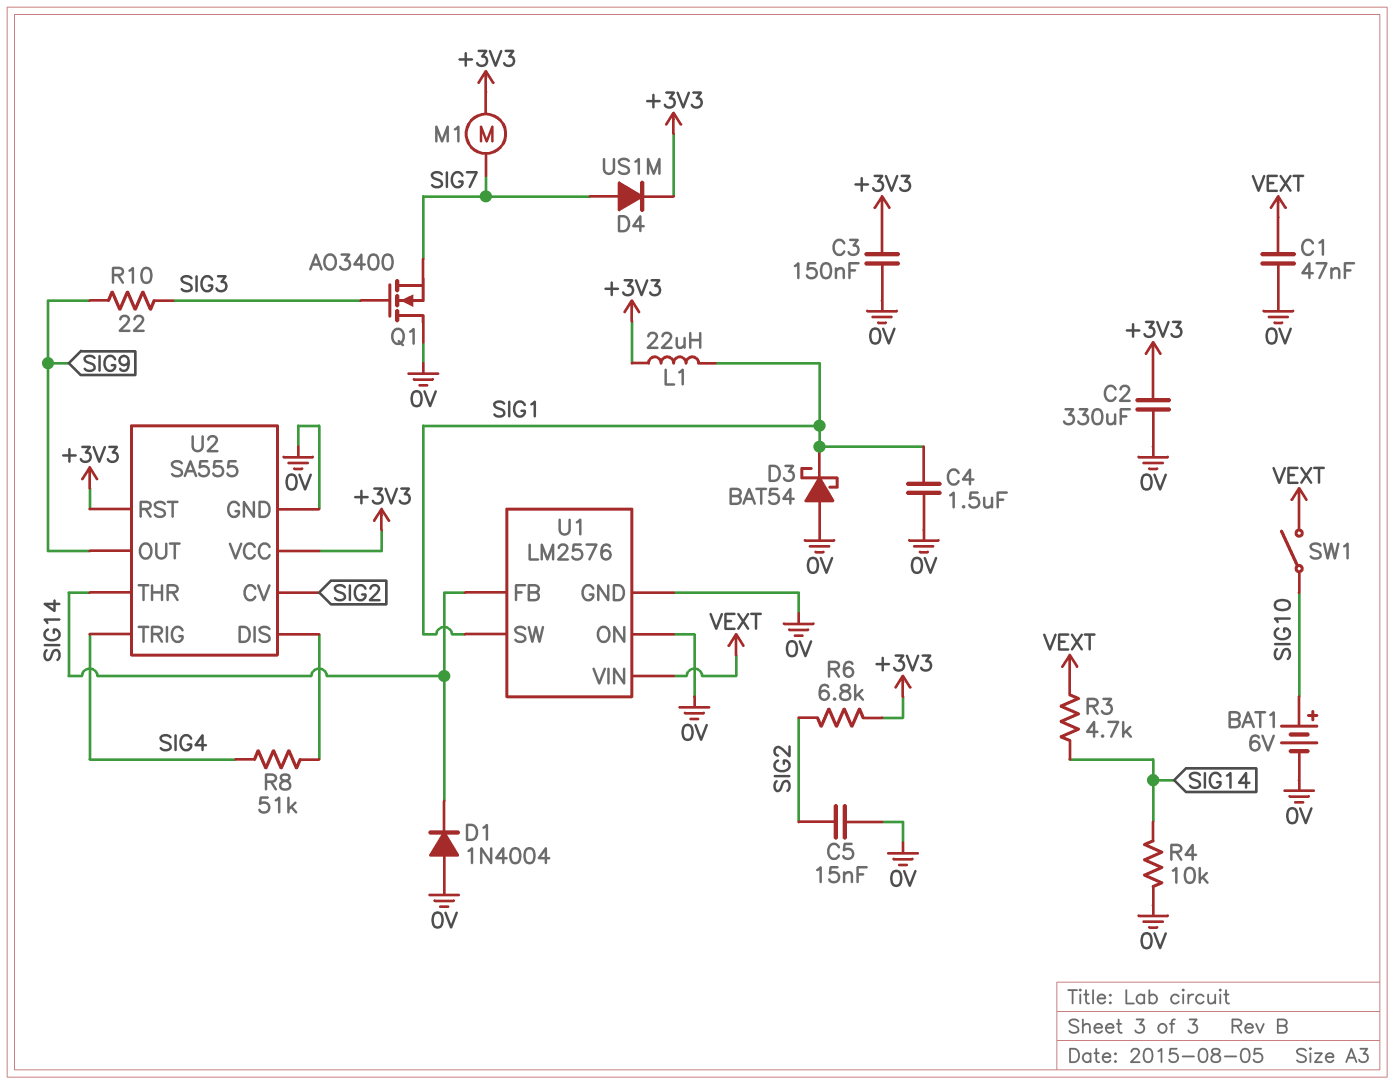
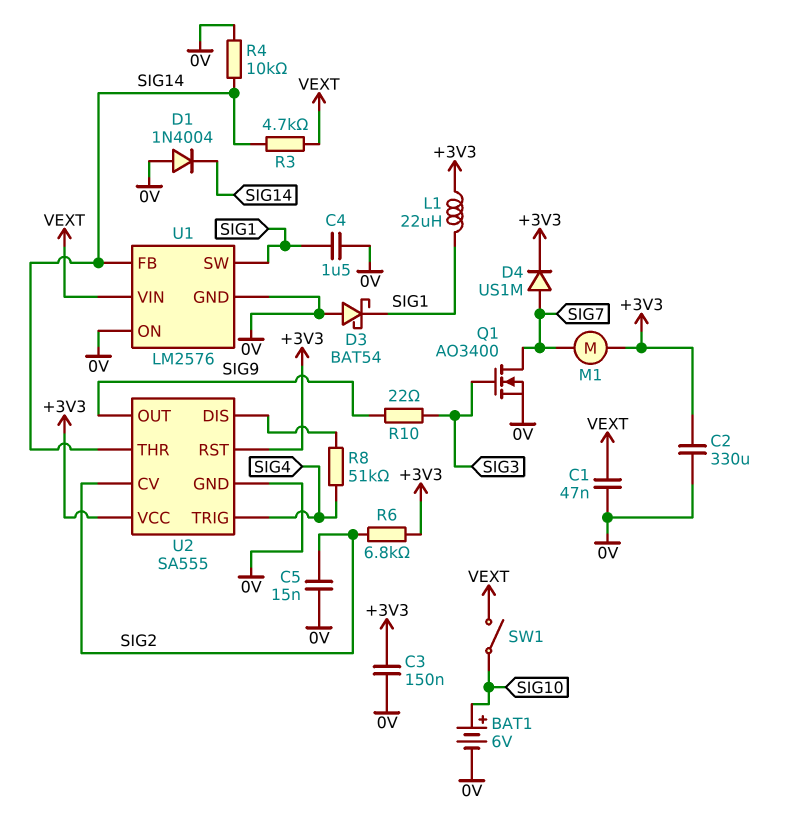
Q1: NMOS AO3400 (G SIG3, D 0V, S SIG7) -> NMOS AO3400 (G SIG3, D SIG7, S 0V)

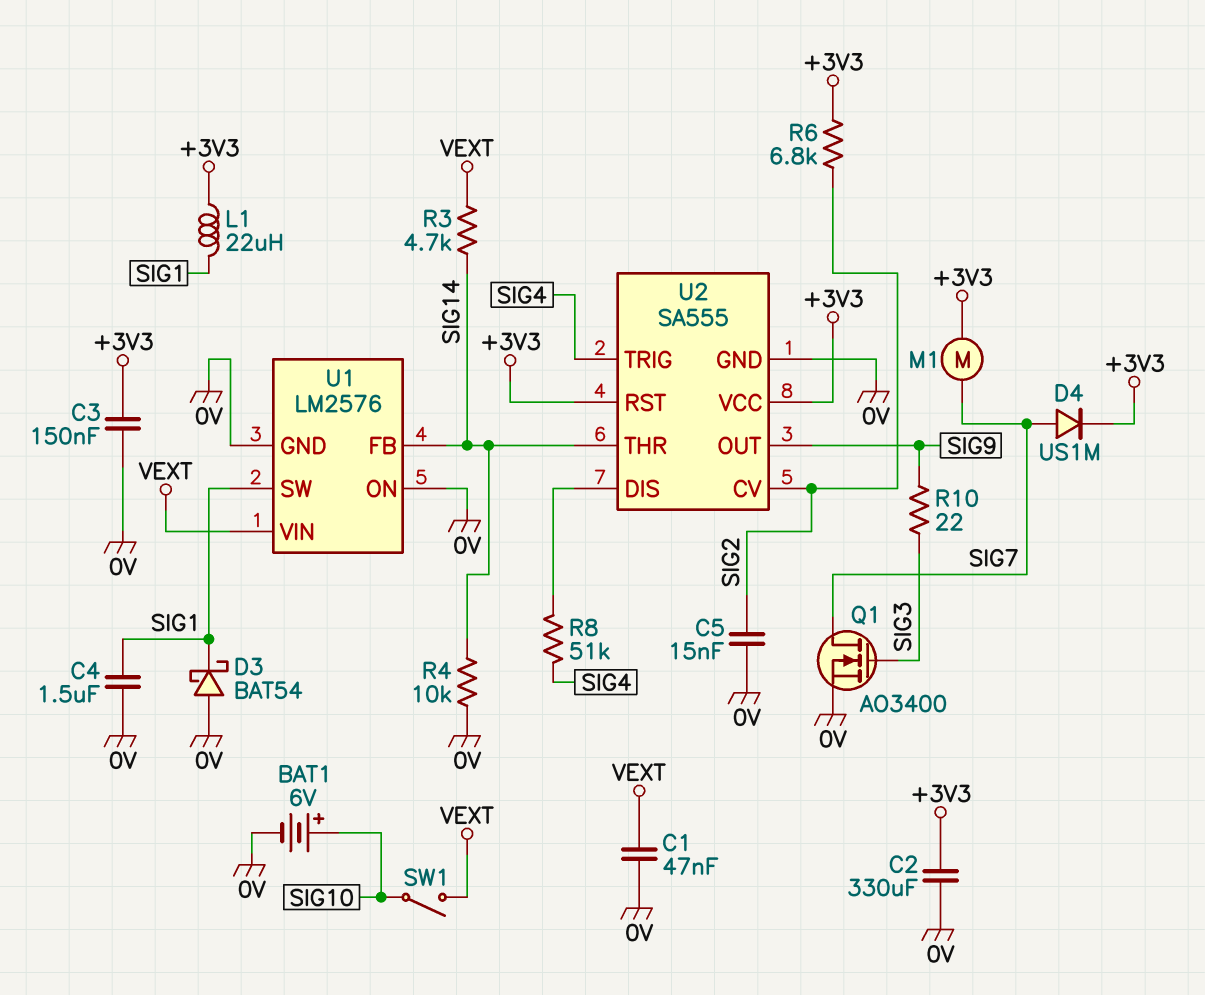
D1: diode 1N4004 (A 0V, K SIG14) -> none

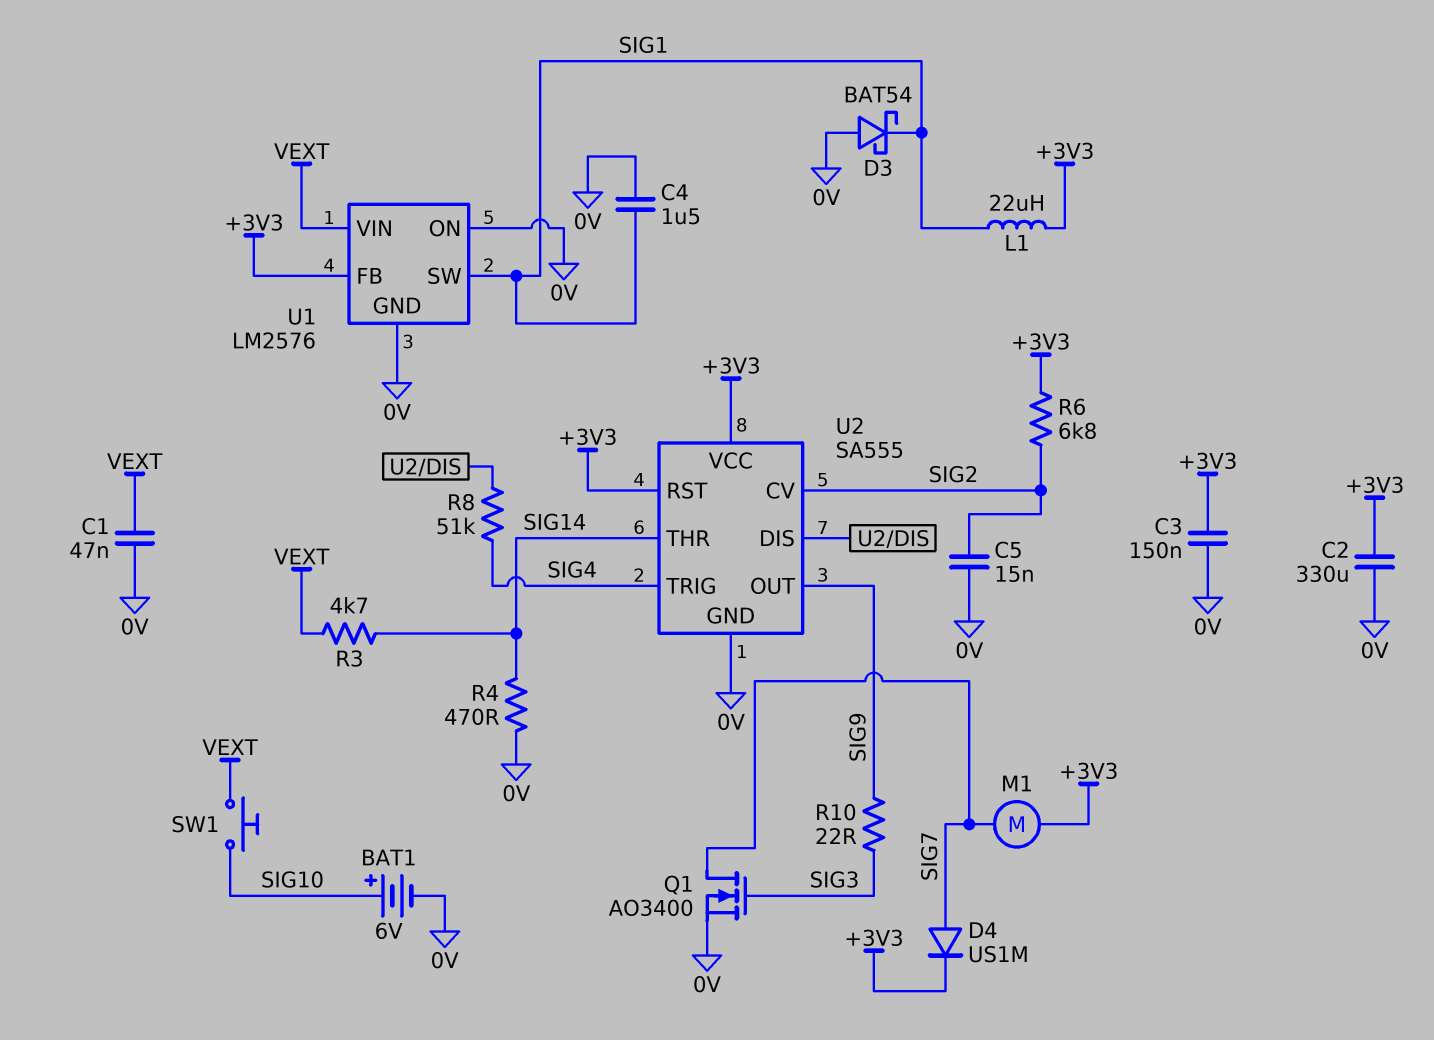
R4: 10k (0V, SIG14) -> 470 (0V, SIG14)
SW1: switch (SIG10, VEXT) -> button (SIG10, VEXT)
U1 pin FB: SIG14 -> +3V3

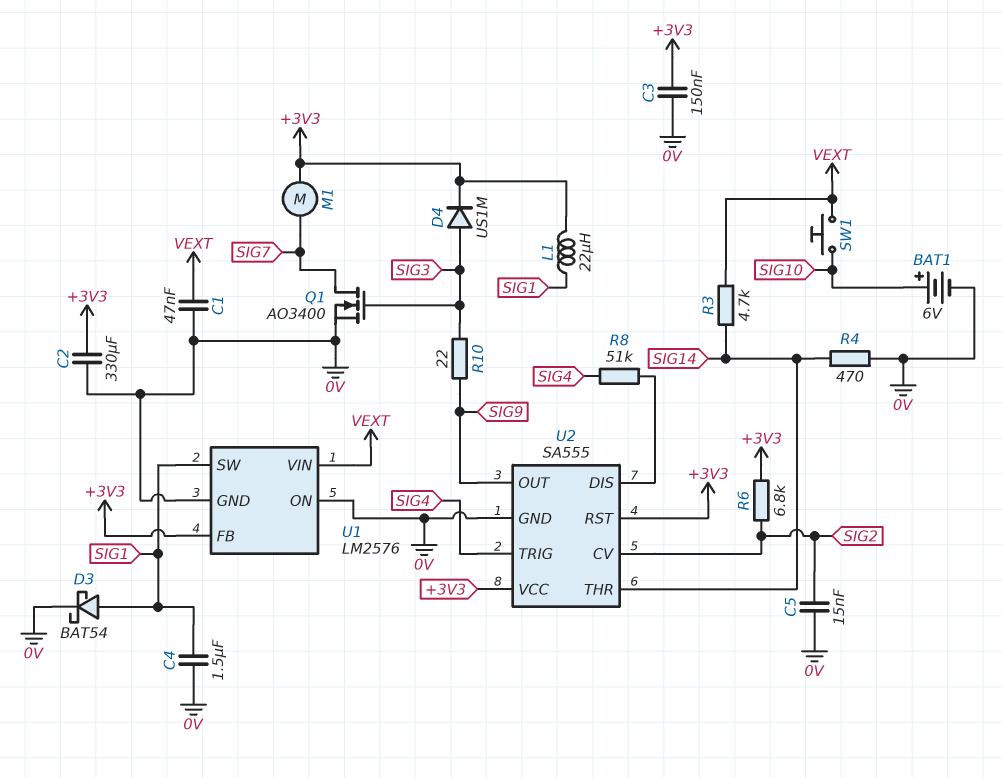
D3: schottky BAT54 (A 0V, K SIG1) -> schottky BAT54 (A SIG1, K 0V)
D4: diode US1M (A SIG7, K +3V3) -> diode US1M (A SIG3, K +3V3)

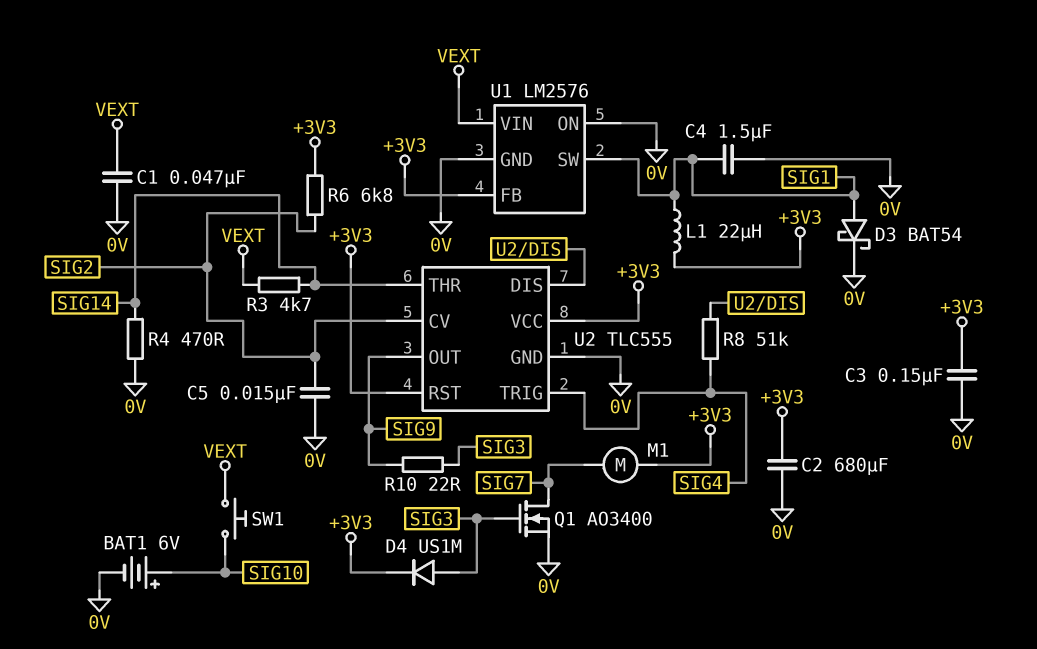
C2: 330uF (+3V3, 0V) -> 680uF (+3V3, 0V)
U2: SA555 -> TLC555

